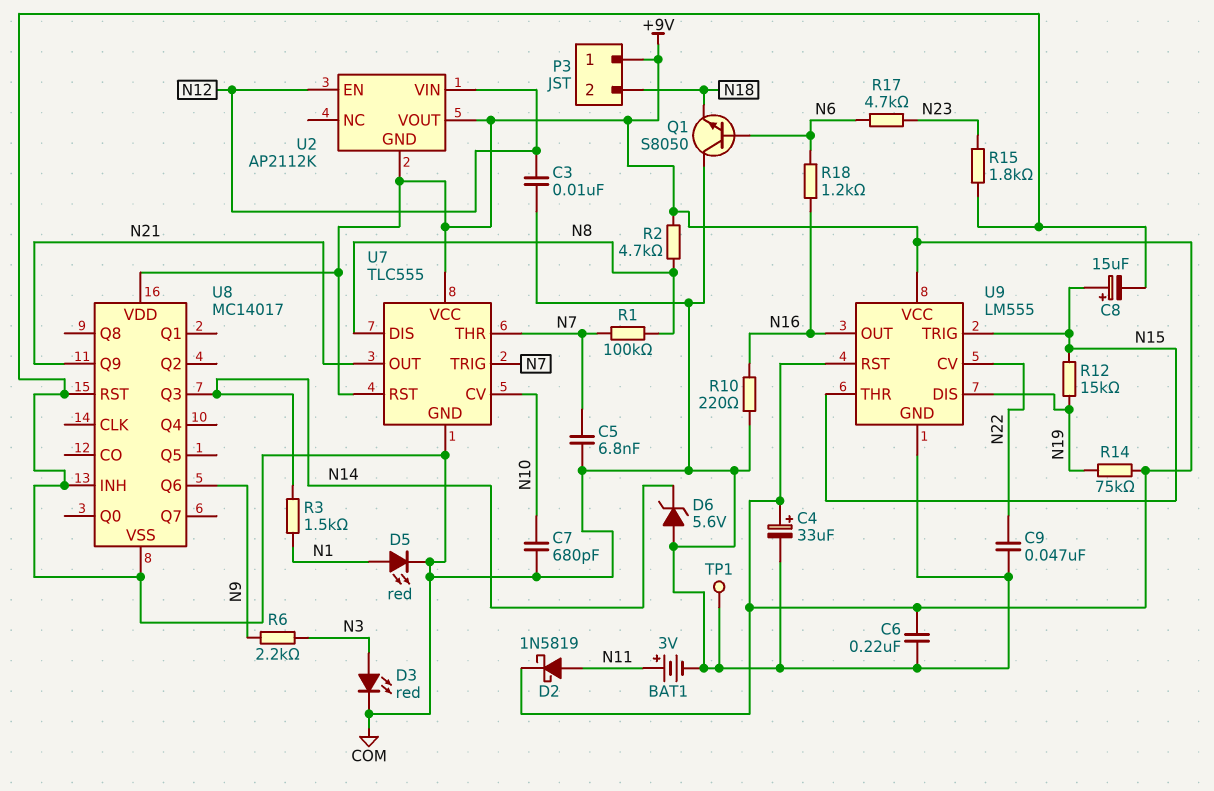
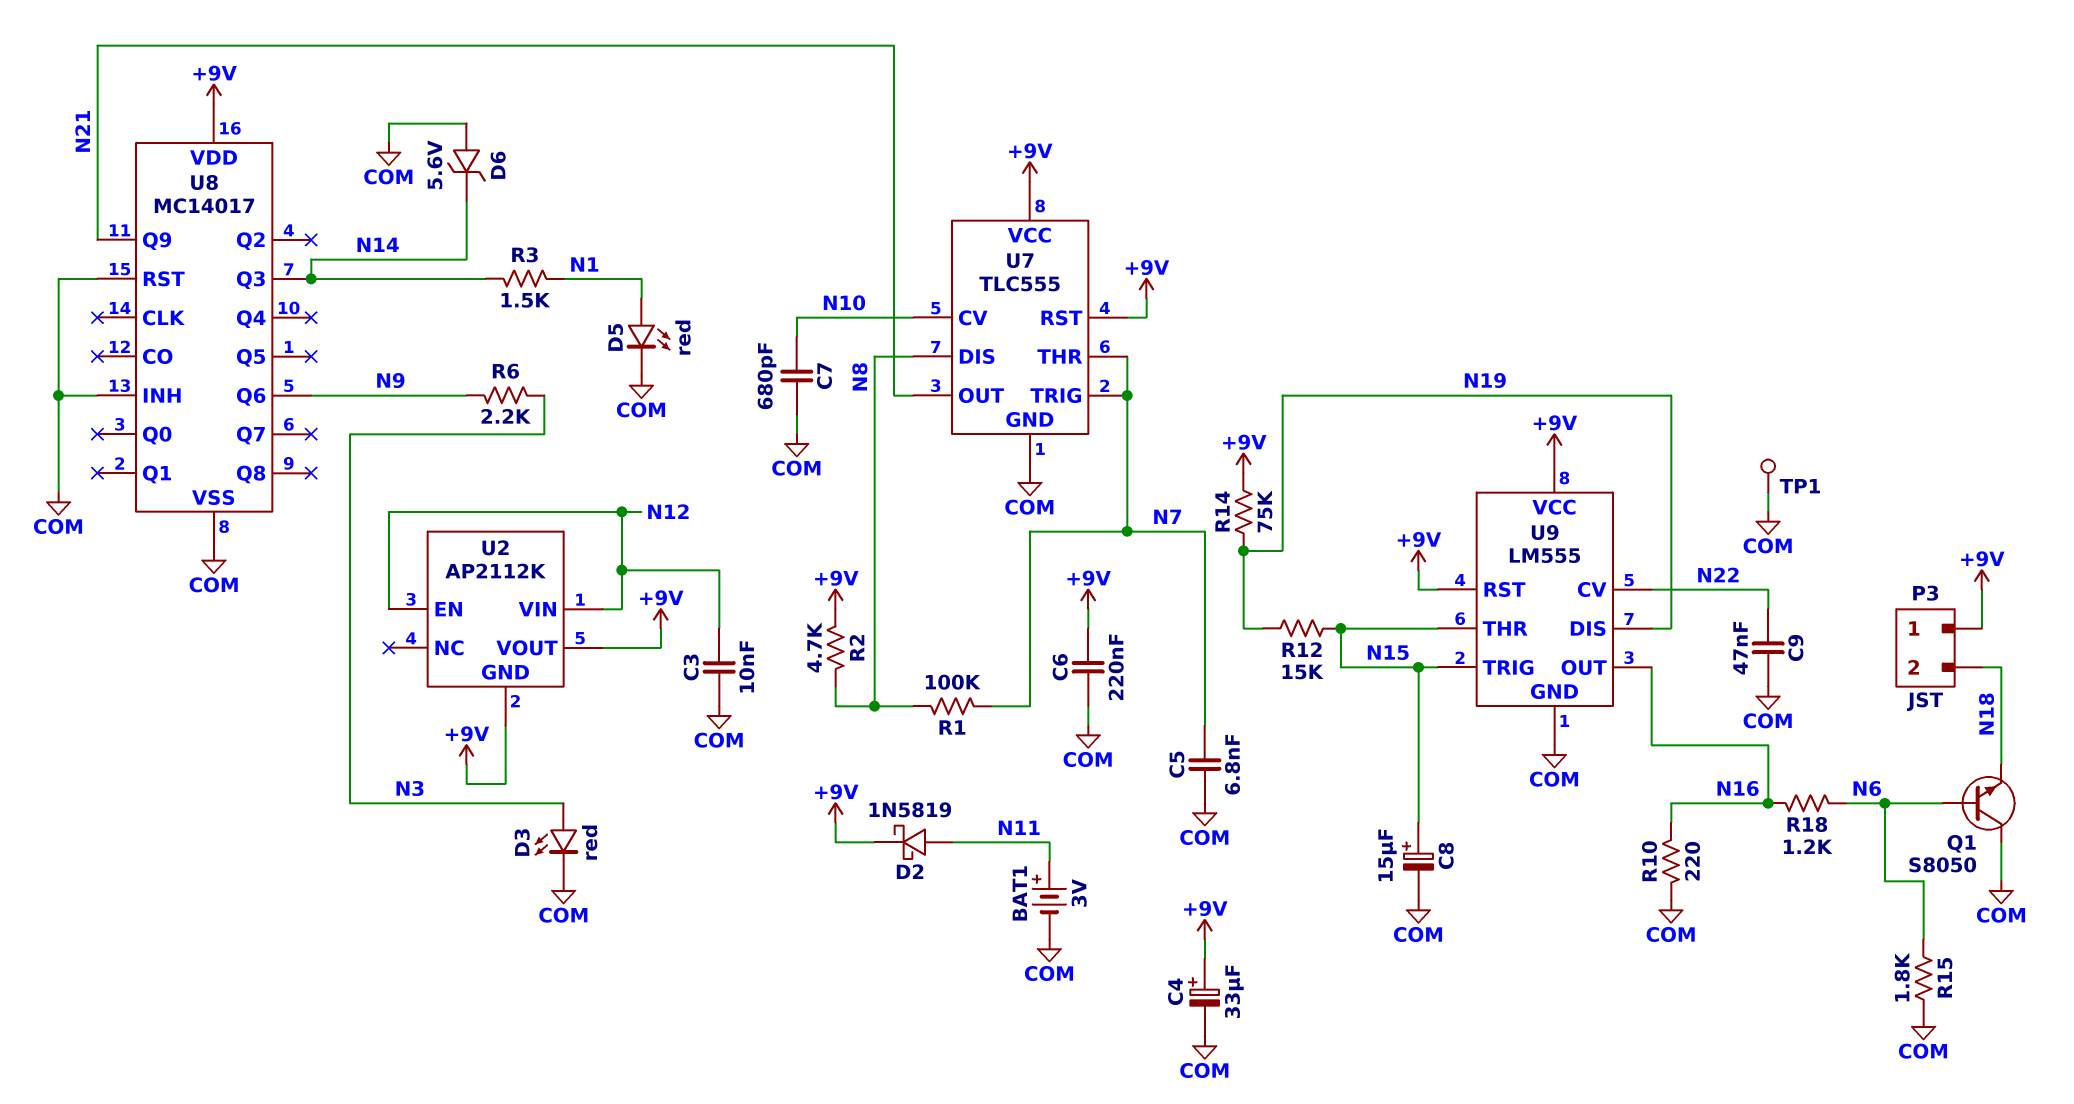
R15: 1.8k (COM, N23) -> 1.8k (COM, N6)
R17: 4.7k (N6, N23) -> none

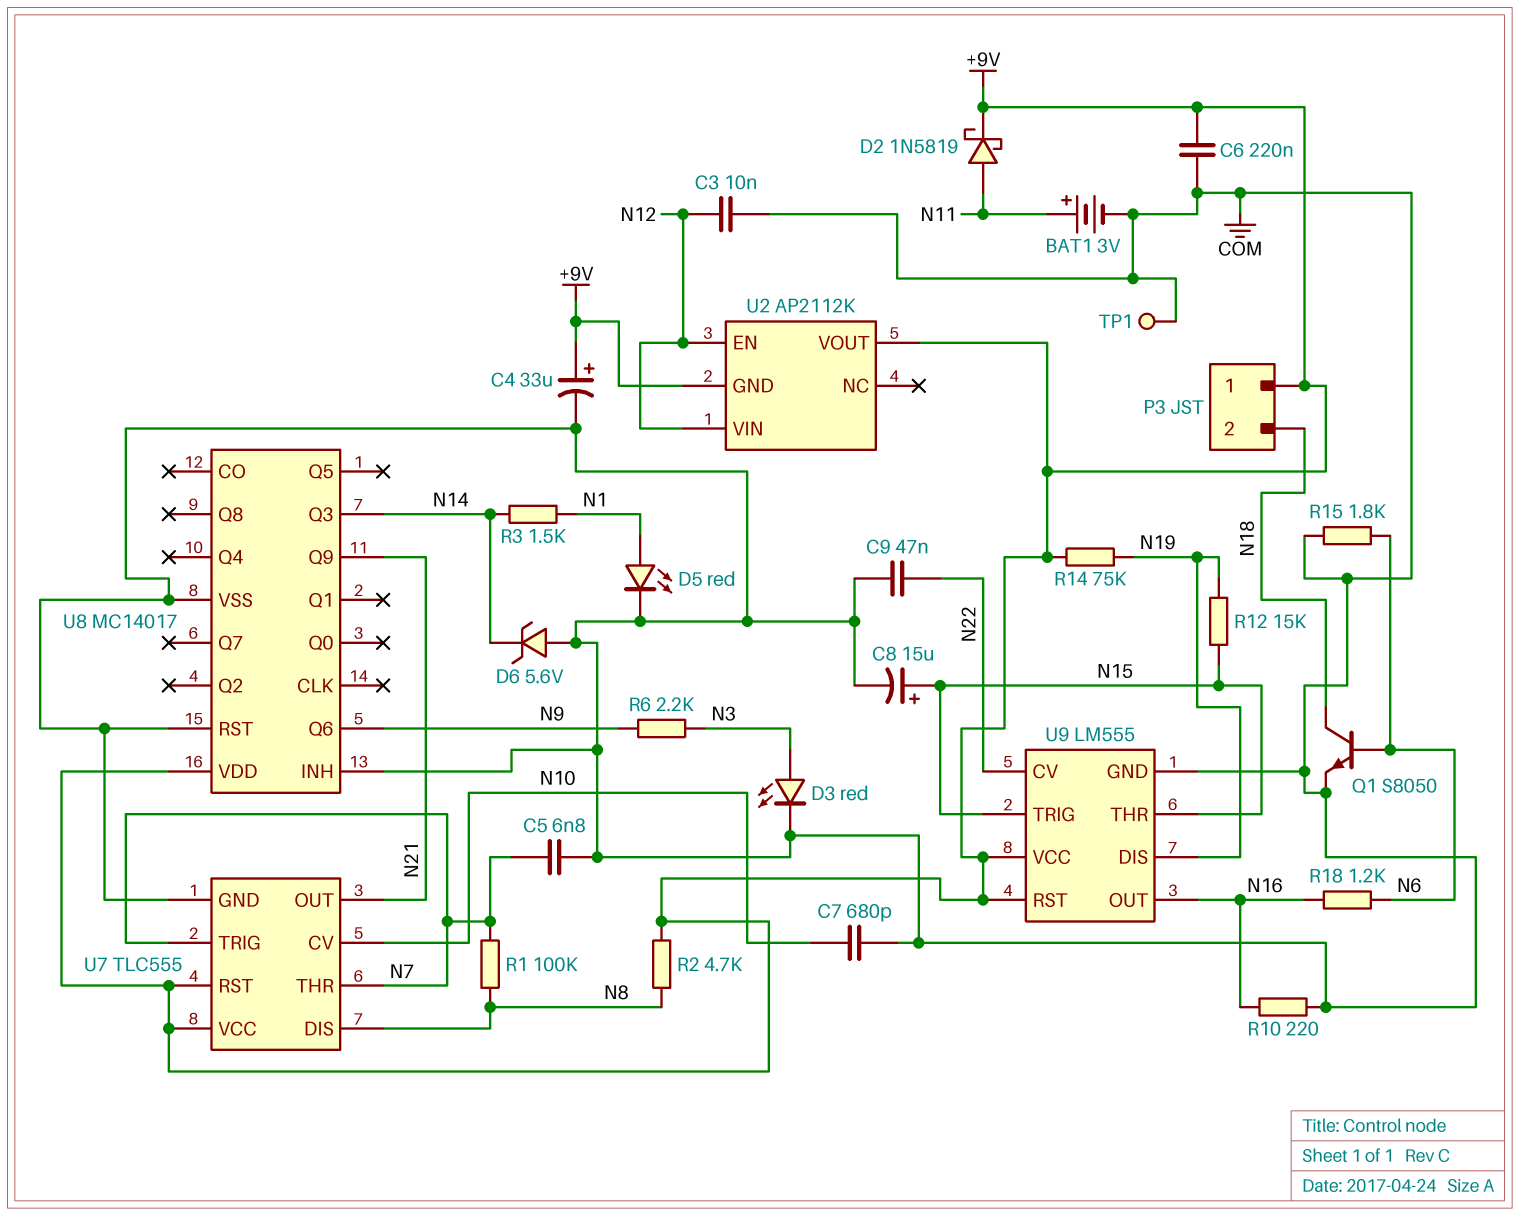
Q1: NPN S8050 (B N6, C COM, E N18) -> NPN S8050 (B N6, C N18, E COM)

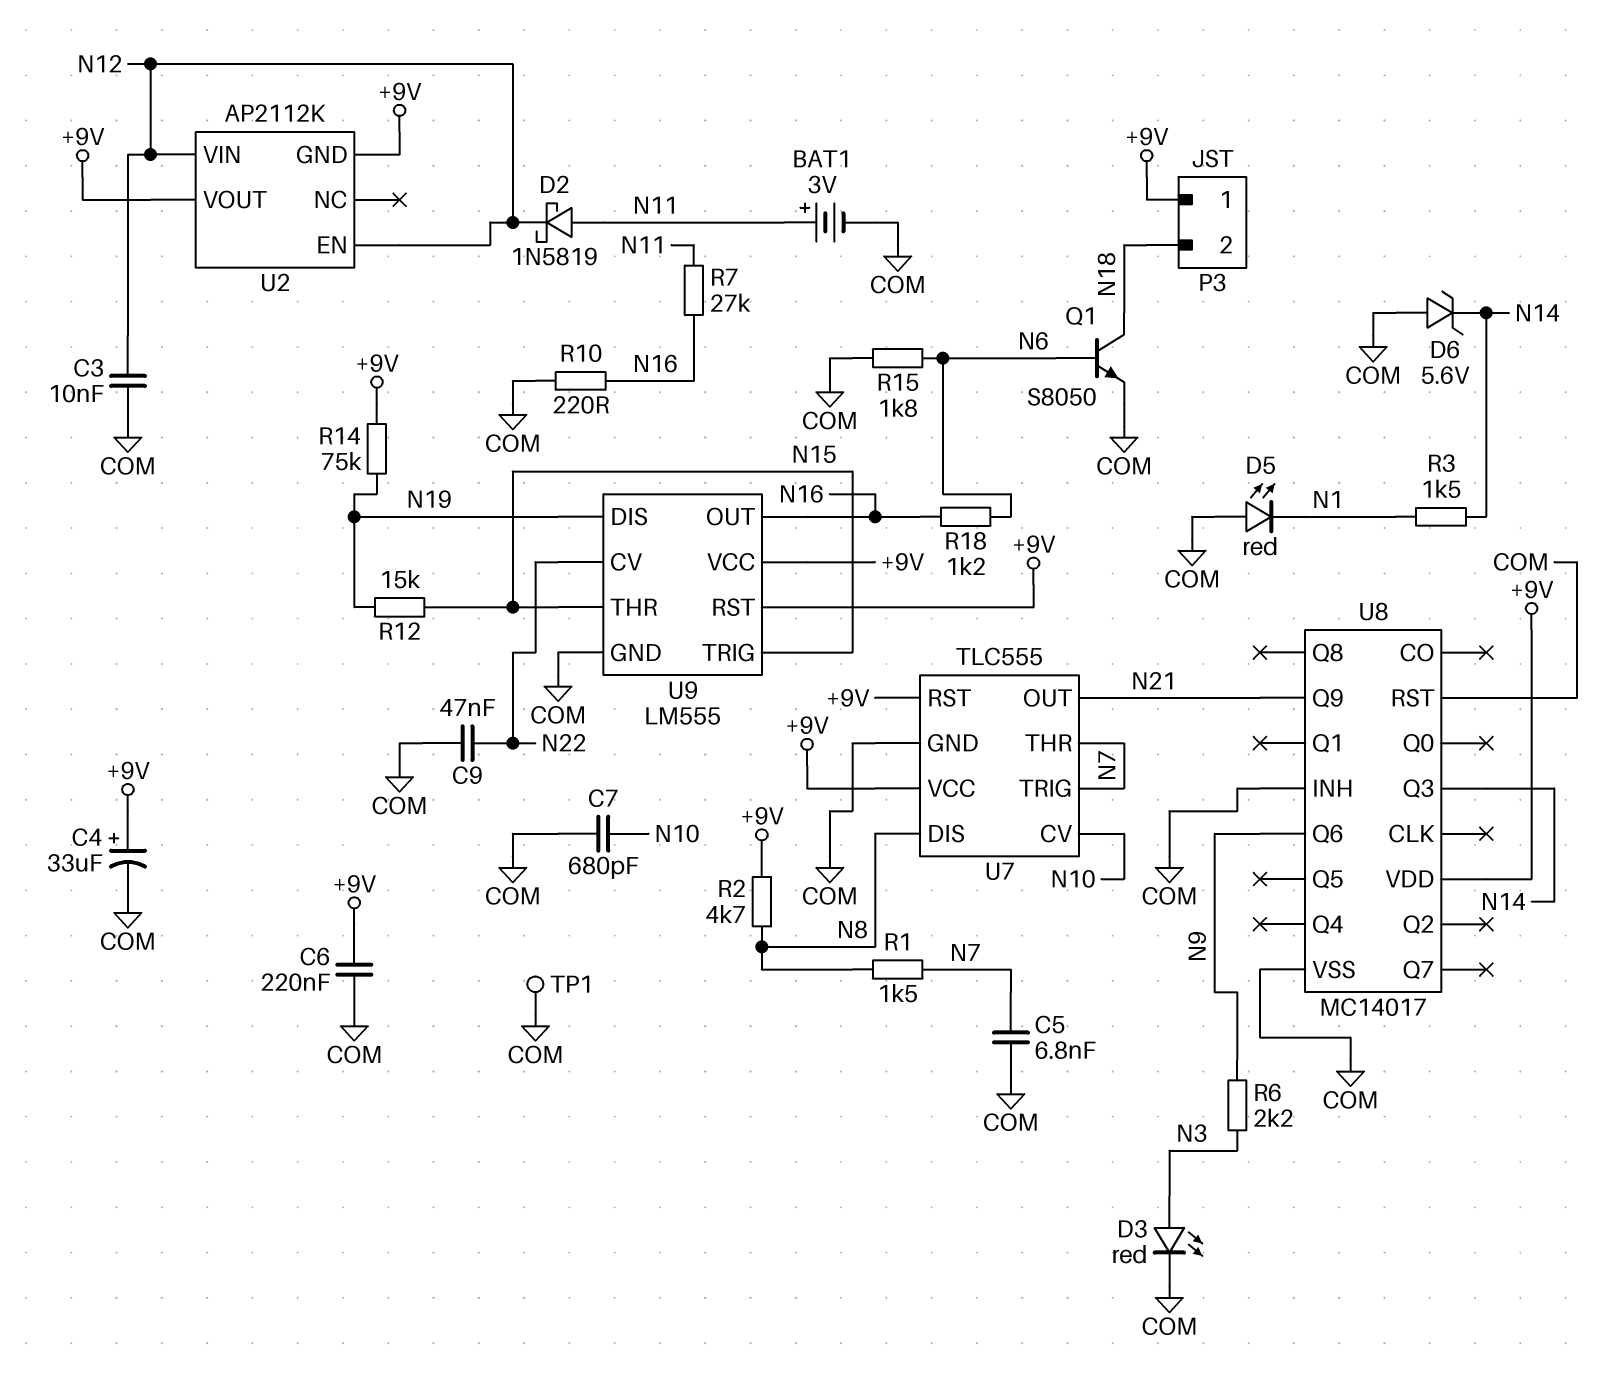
C8: 15uF (plus N15, minus COM) -> none
D2: schottky 1N5819 (A N11, K +9V) -> schottky 1N5819 (A N11, K N12)
D5: LED red (A N1, K COM) -> LED red (A COM, K N1)
R1: 100k (N7, N8) -> 1.5k (N7, N8)
R7: none -> 27k (N11, N16)

